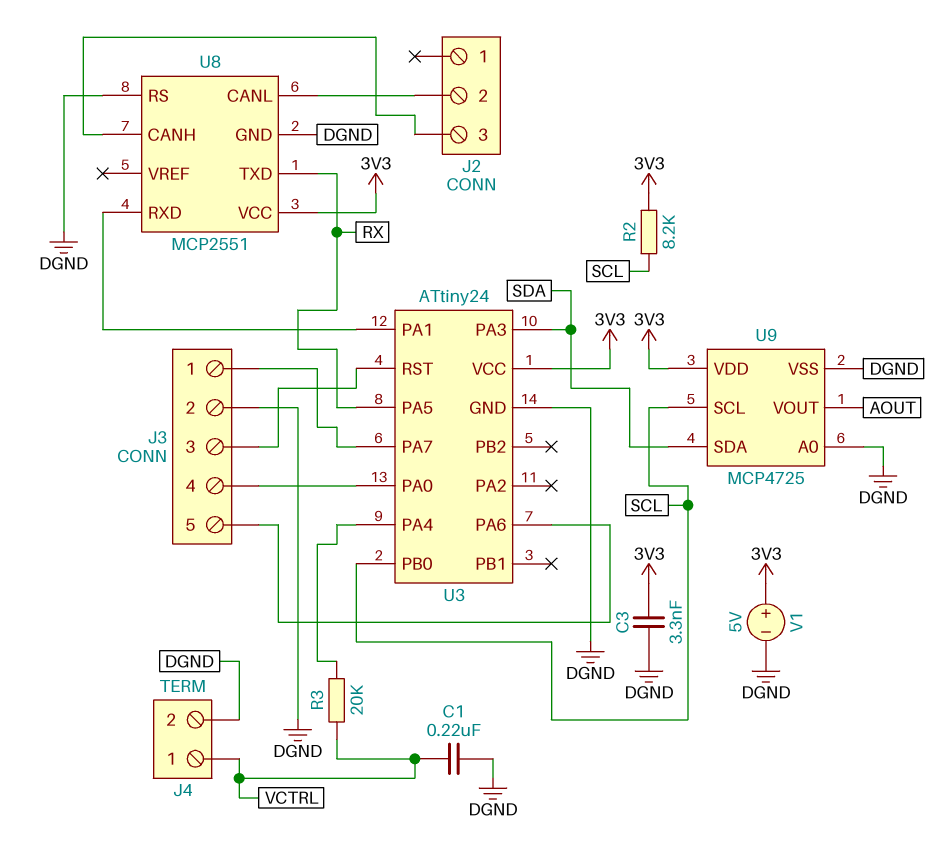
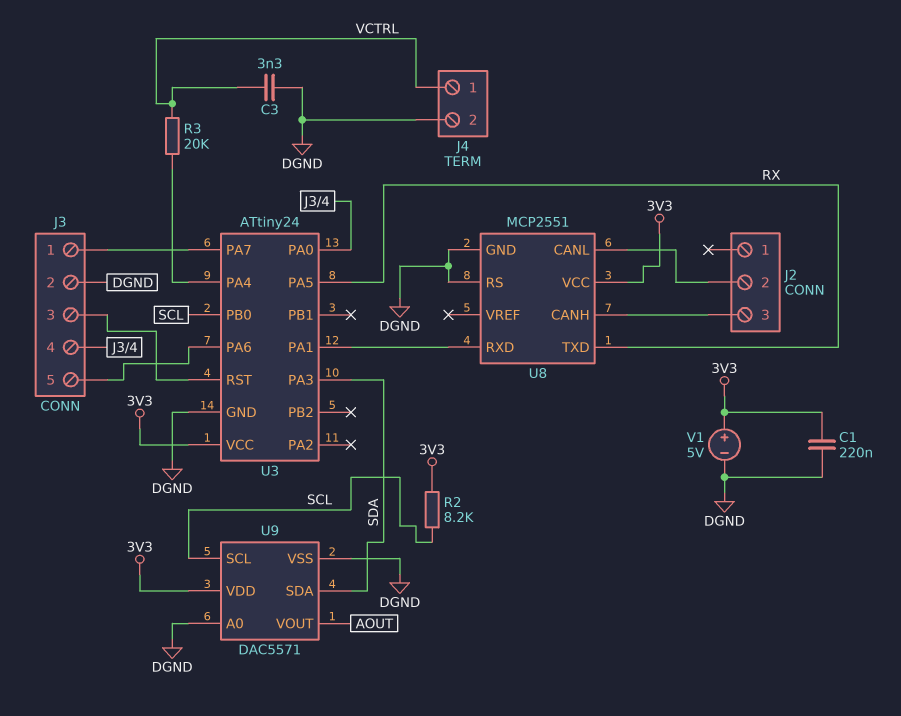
C1: 220nF (DGND, VCTRL) -> 220nF (3V3, DGND)
C3: 3.3nF (3V3, DGND) -> 3.3nF (DGND, VCTRL)
U9: MCP4725 -> DAC5571

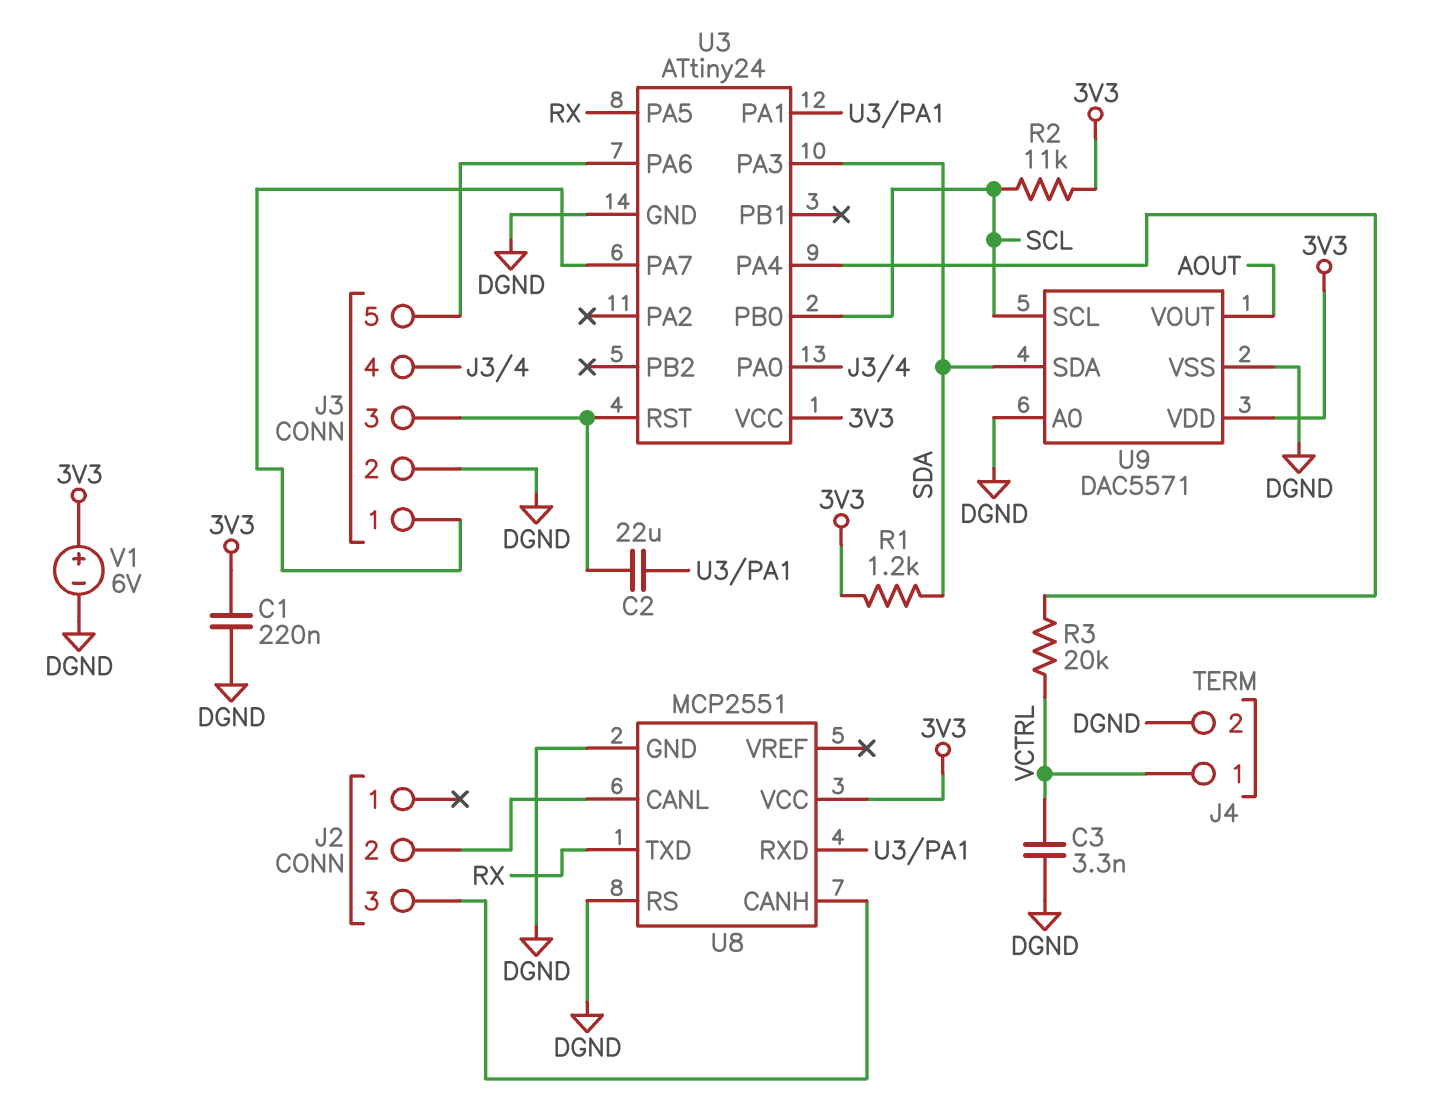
C2: none -> 22uF (J3/3, U3/PA1)
R1: none -> 1.2k (3V3, SDA)
R2: 8.2k (3V3, SCL) -> 11k (3V3, SCL)
V1: 5V (plus 3V3, minus DGND) -> 6V (plus 3V3, minus DGND)

